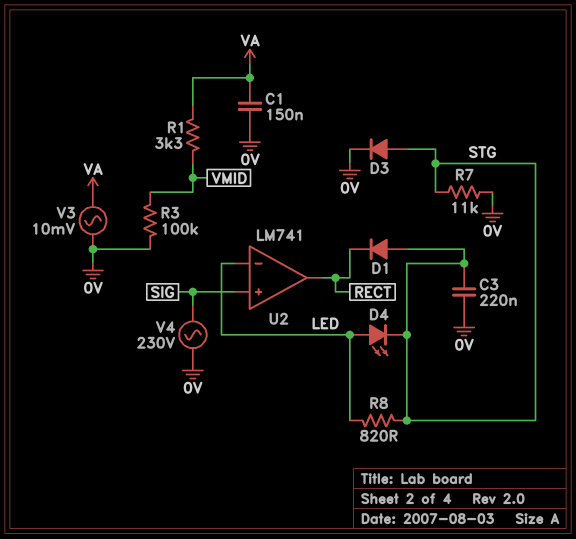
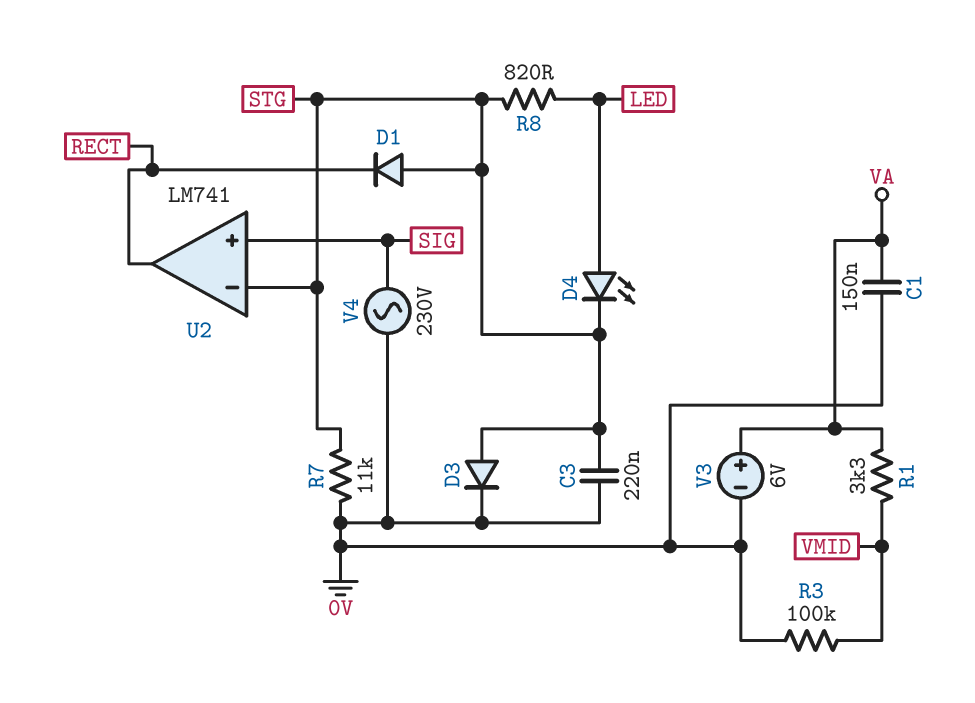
U2 pin in-: LED -> STG
V3: AC 10mV (0V, VA) -> 6V (plus VA, minus 0V)

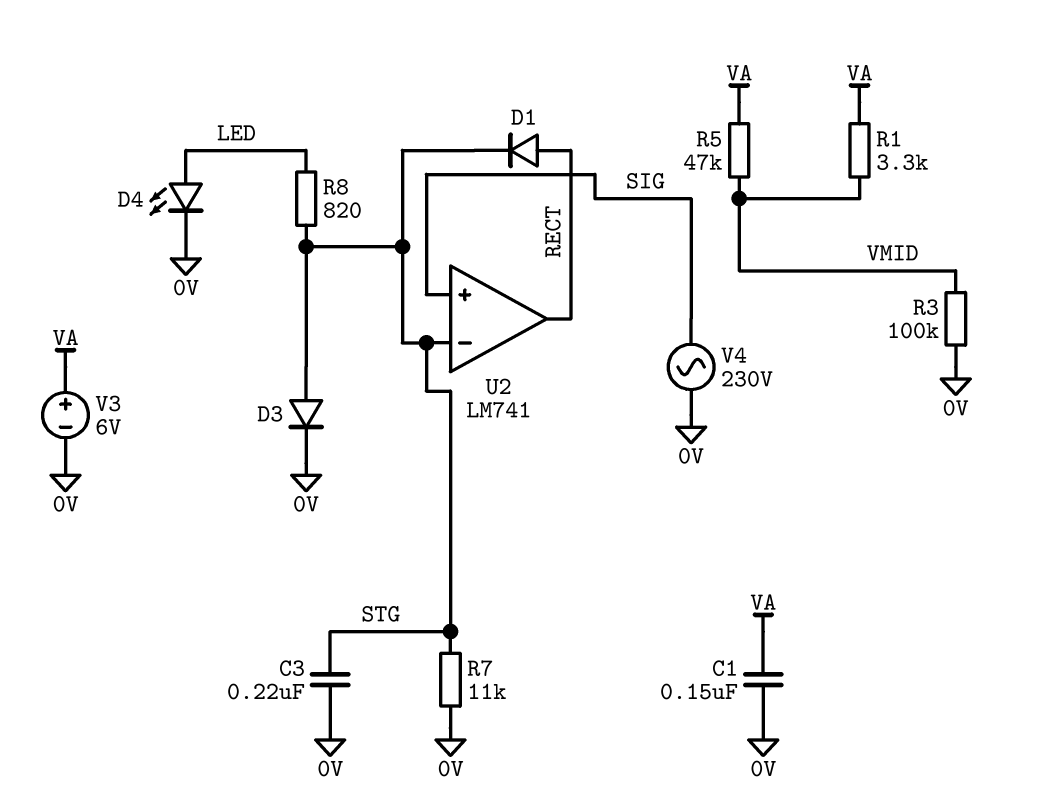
D1: diode (A STG, K RECT) -> diode (A RECT, K STG)
D4: LED (A LED, K STG) -> LED (A LED, K 0V)
R5: none -> 47k (VA, VMID)

